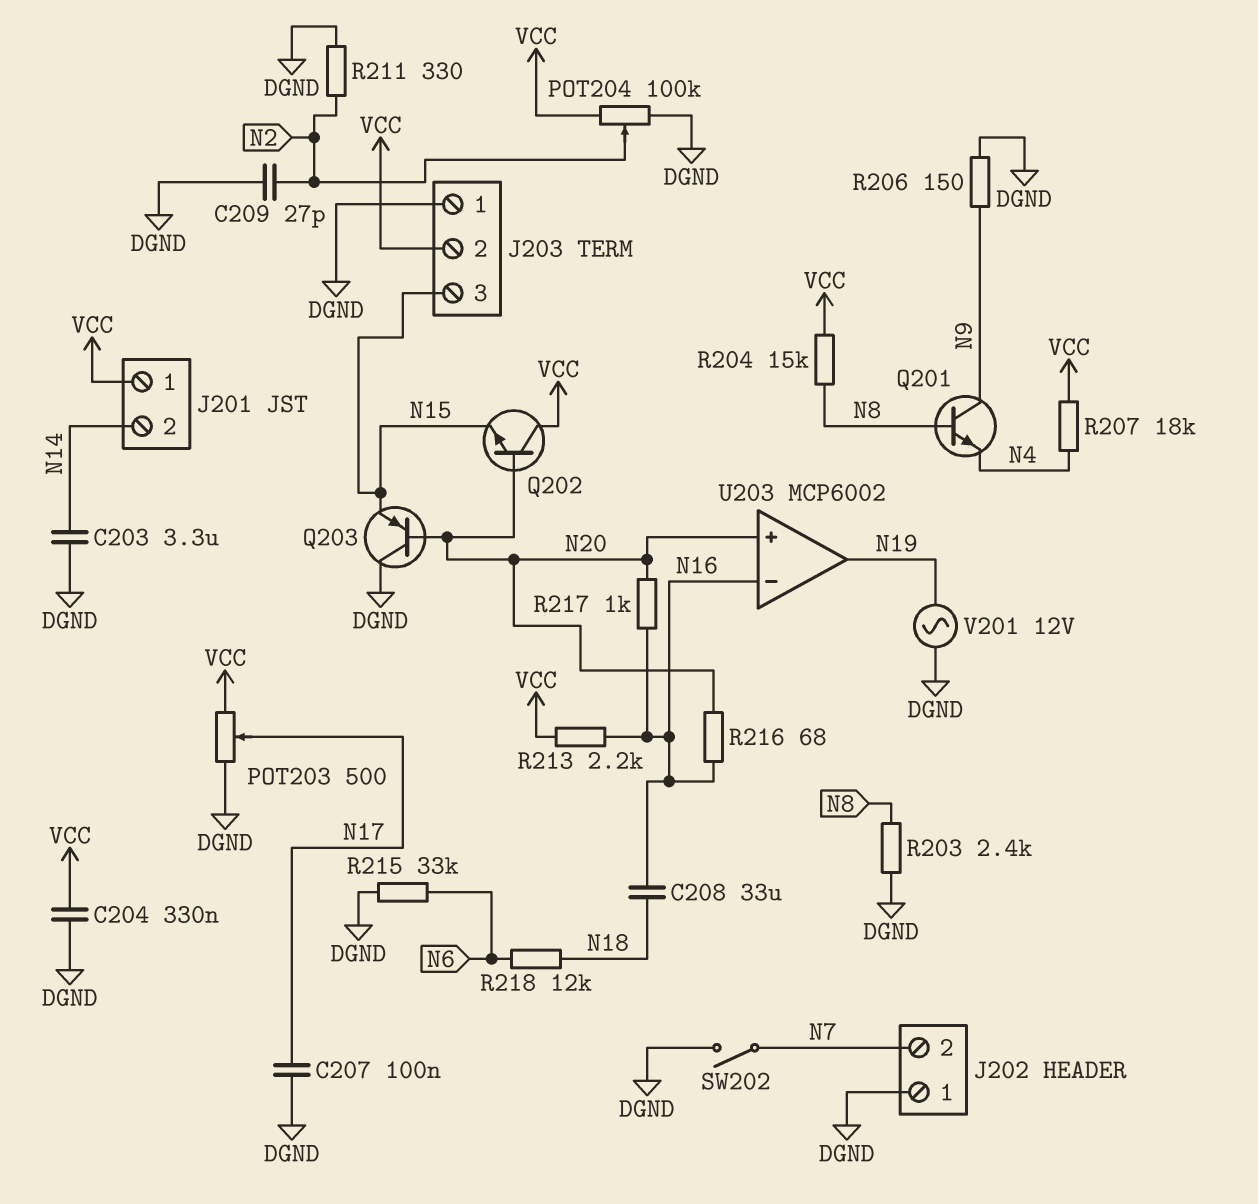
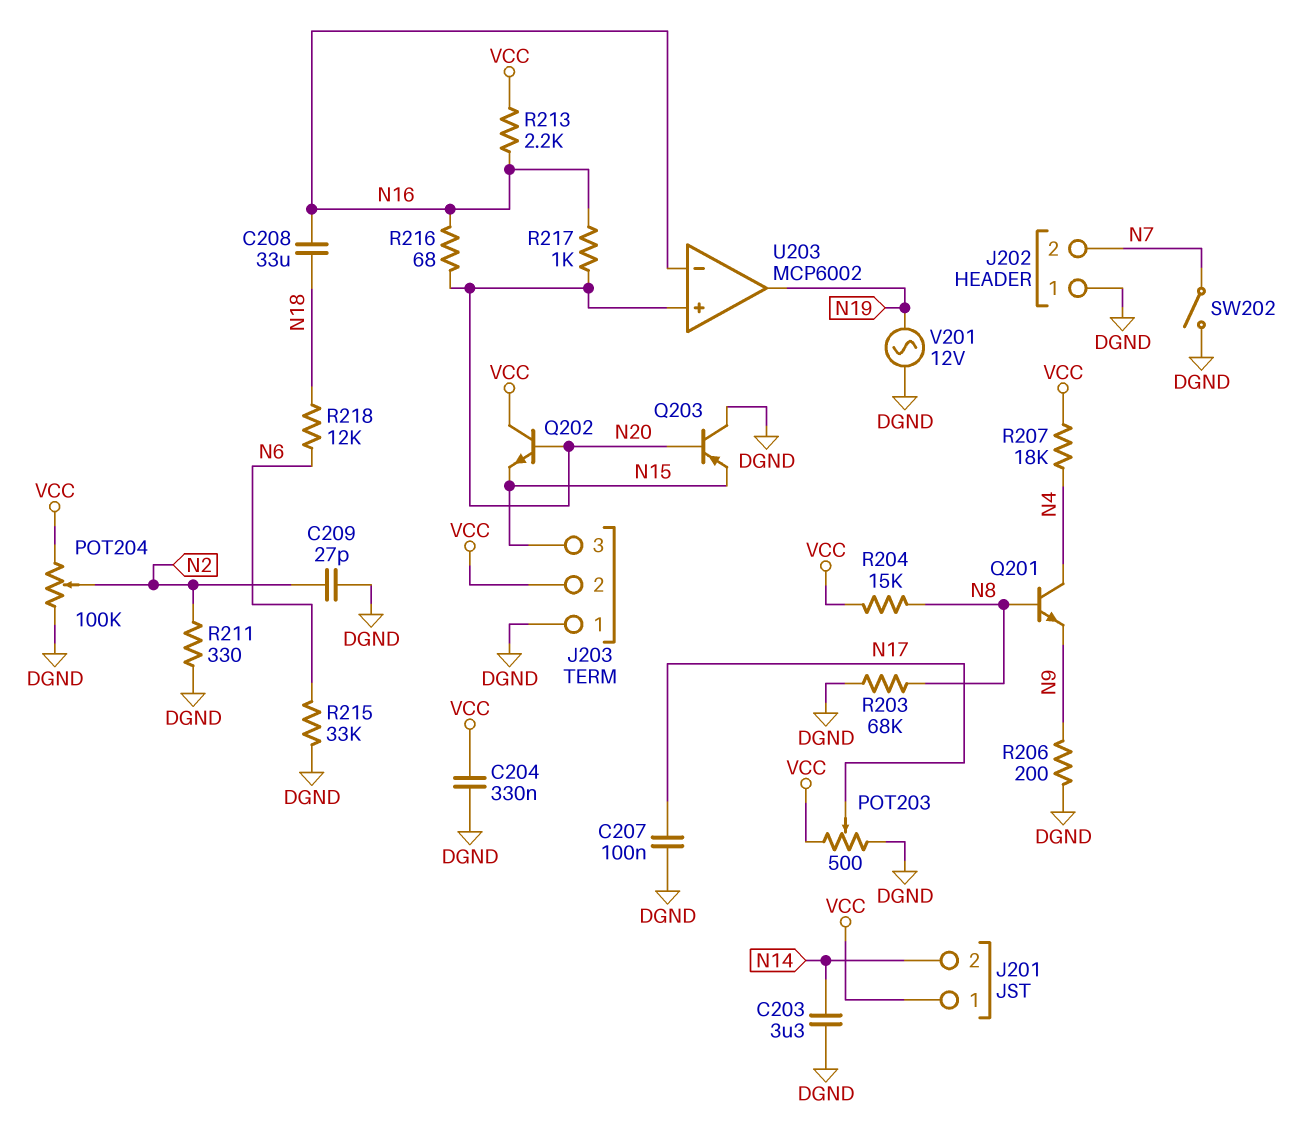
Q201: NPN (B N8, C N9, E N4) -> NPN (B N8, C N4, E N9)
R203: 2.4k (DGND, N8) -> 68k (DGND, N8)
R206: 150 (DGND, N9) -> 200 (DGND, N9)

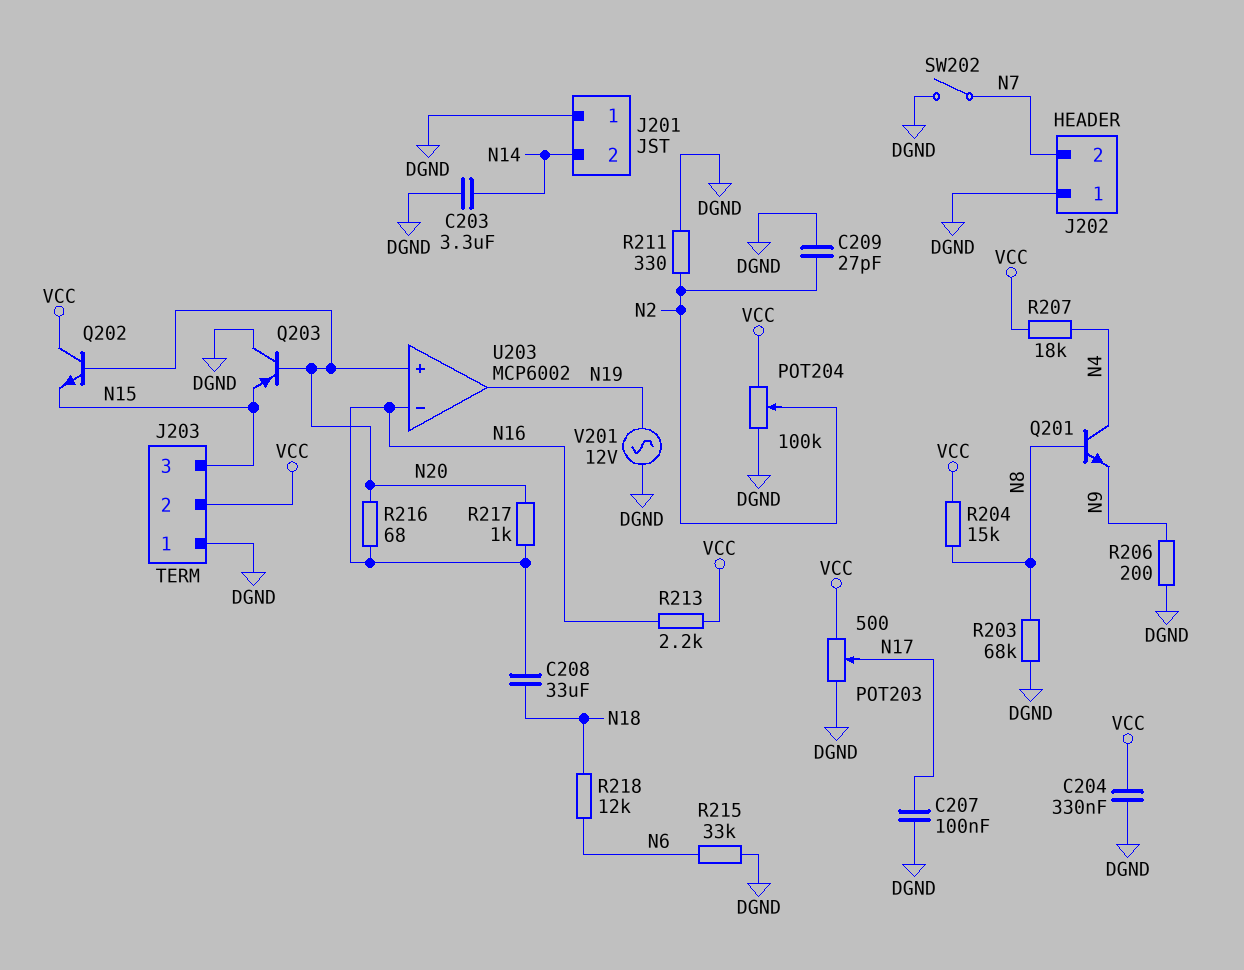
J201 pin 1: VCC -> DGND

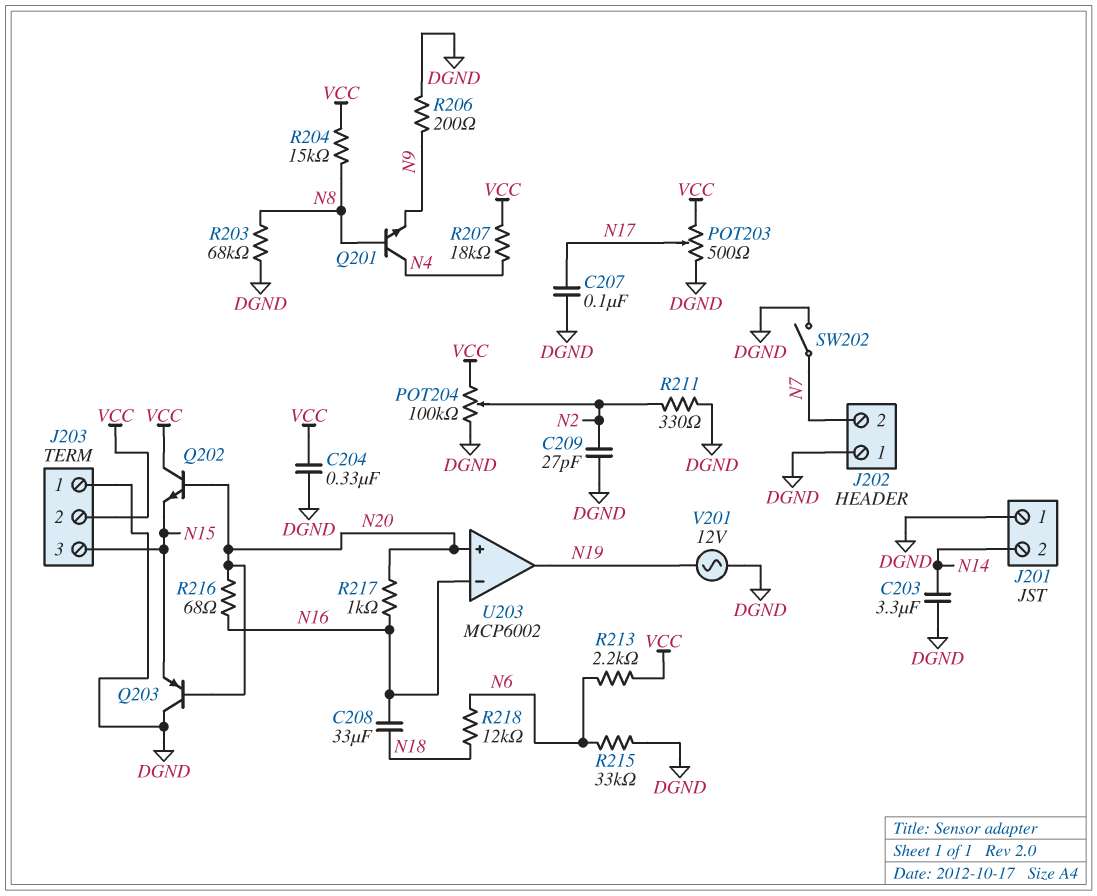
R213: 2.2k (N16, VCC) -> 2.2k (N6, VCC)

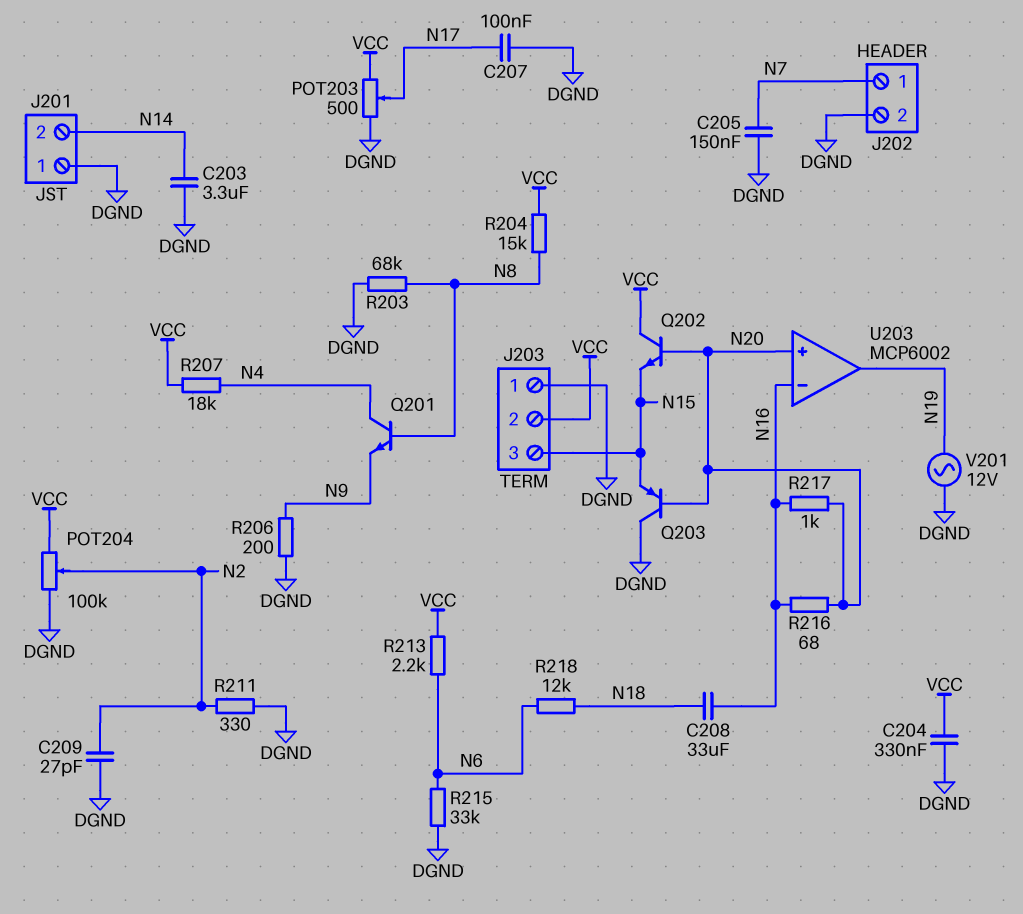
C205: none -> 150nF (DGND, N7)
J202 pin 1: DGND -> N7
J202 pin 2: N7 -> DGND
SW202: switch (DGND, N7) -> none

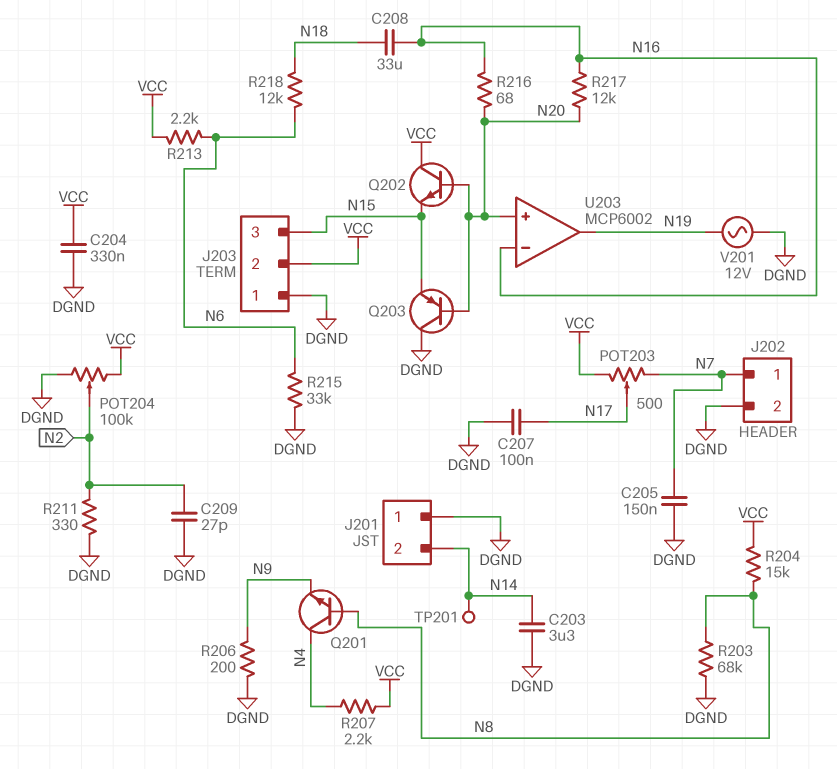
POT203: 500 (DGND, VCC, wiper N17) -> 500 (N7, VCC, wiper N17)
R207: 18k (N4, VCC) -> 2.2k (N4, VCC)
R217: 1k (N16, N20) -> 12k (N16, N20)
TP201: none -> test point (N14)

